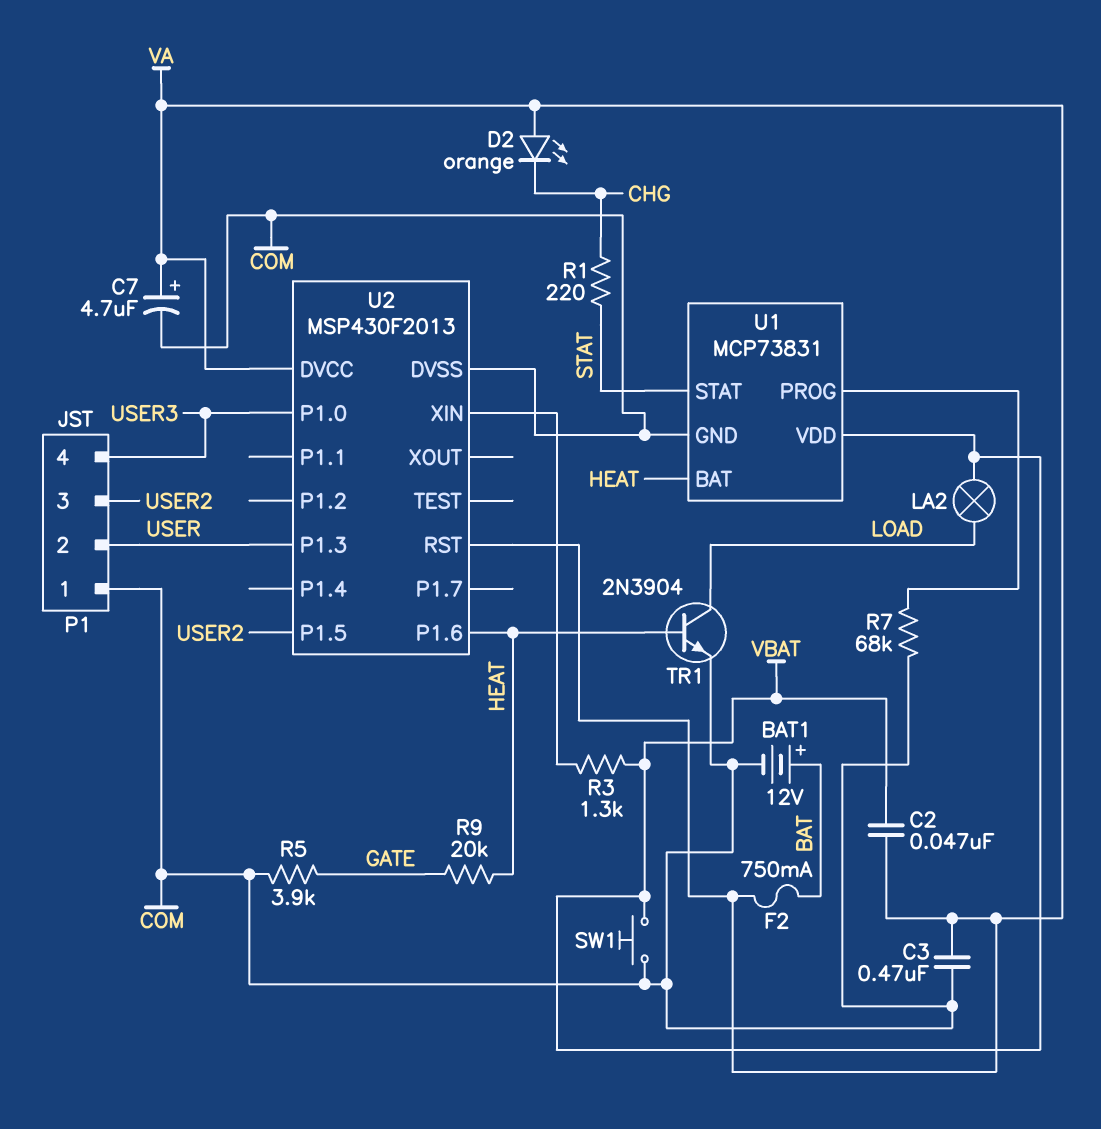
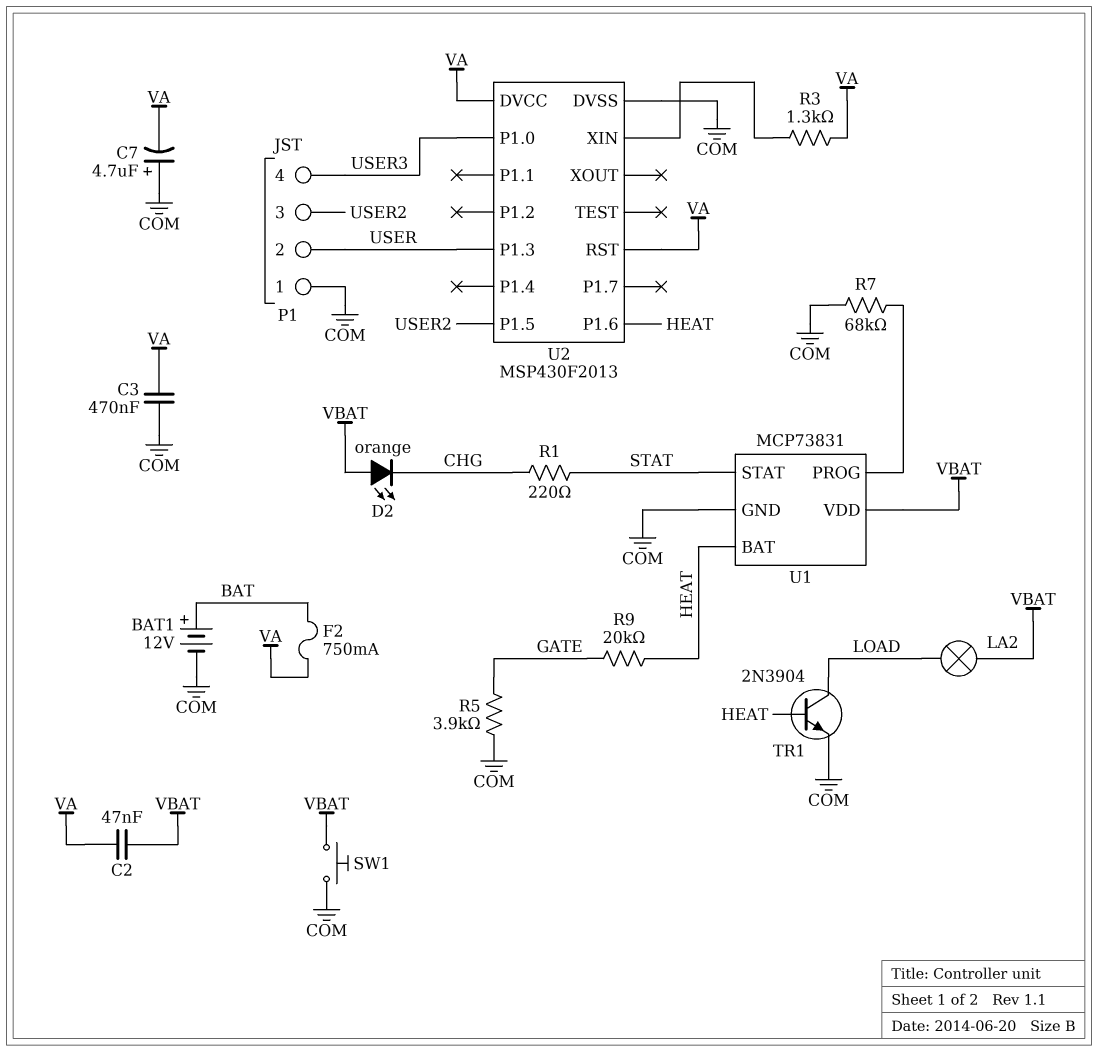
C7: 4.7uF (plus VA, minus COM) -> 4.7uF (plus COM, minus VA)
D2: LED orange (A VA, K CHG) -> LED orange (A VBAT, K CHG)
R3: 1.3k (U2/XIN, VBAT) -> 1.3k (U2/XIN, VA)

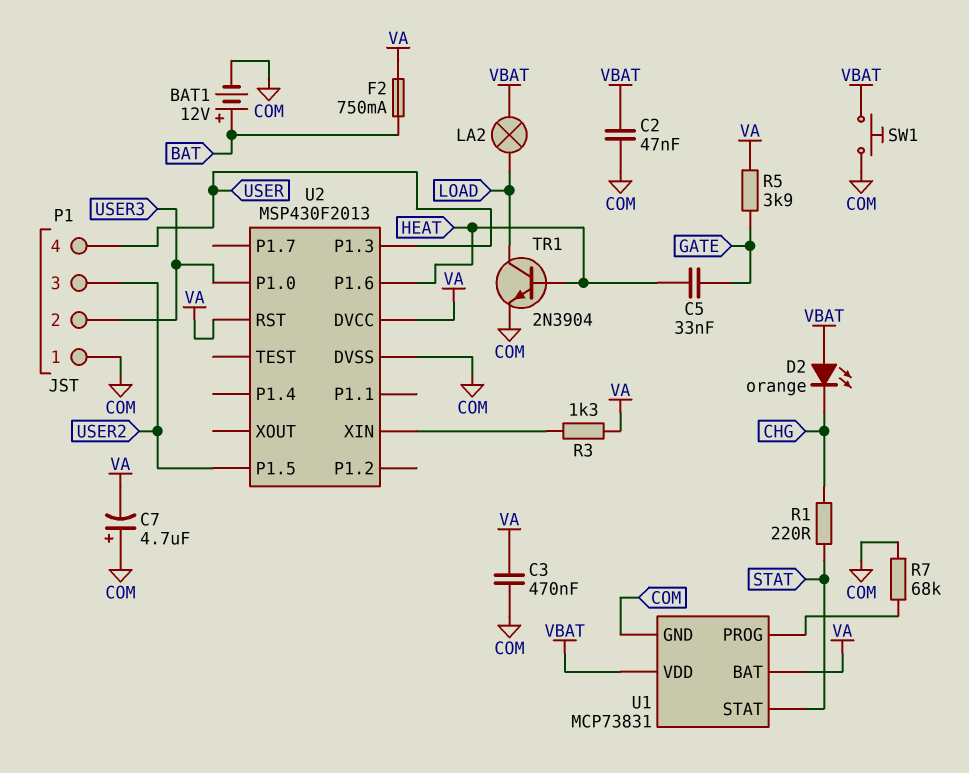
C2: 47nF (VA, VBAT) -> 47nF (COM, VBAT)
C5: none -> 33nF (GATE, HEAT)
P1 pin 2: USER -> USER3
P1 pin 4: USER3 -> USER
R5: 3.9k (COM, GATE) -> 3.9k (GATE, VA)
R9: 20k (GATE, HEAT) -> none
U1 pin BAT: HEAT -> VA

